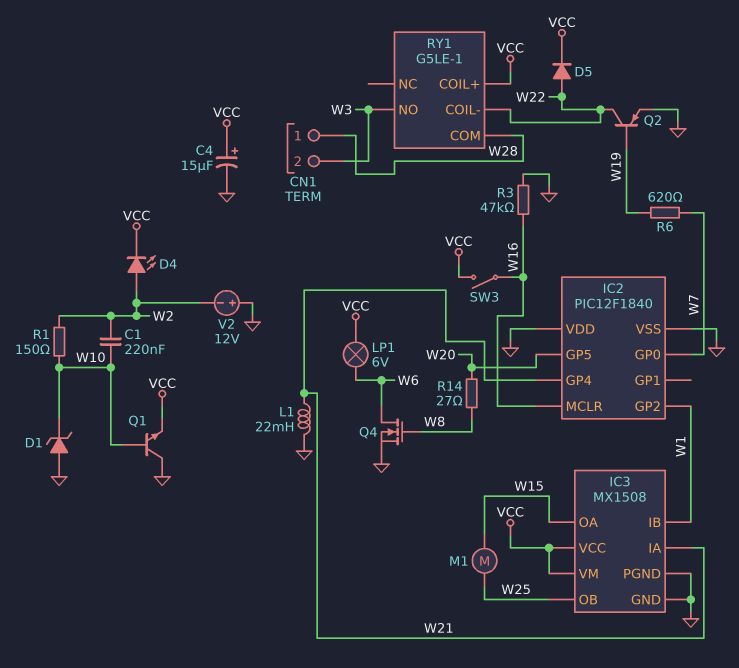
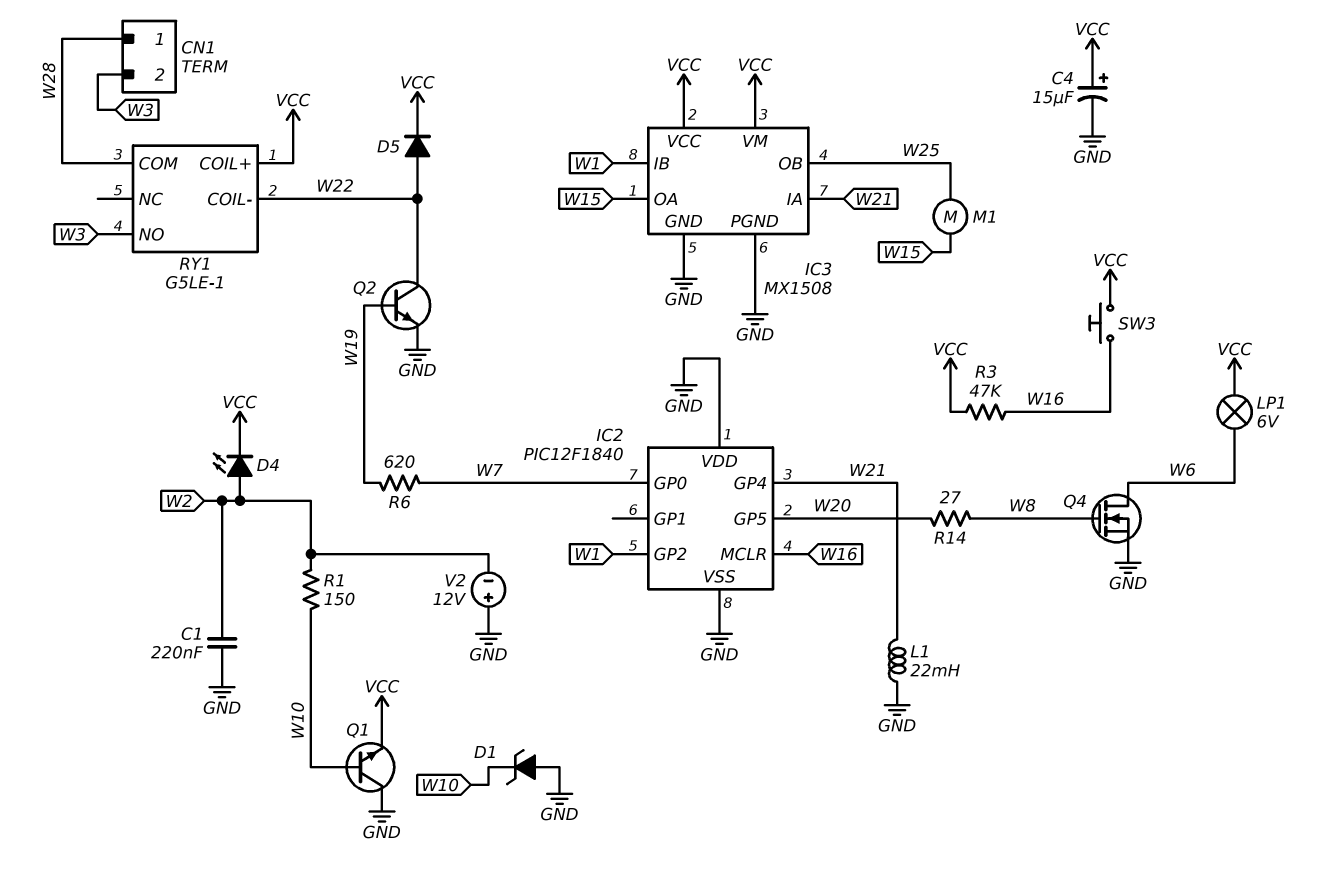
C1: 220nF (W2, W10) -> 220nF (GND, W2)
Q2: PNP (B W19, C W22, E GND) -> NPN (B W19, C W22, E GND)
R3: 47k (GND, W16) -> 47k (VCC, W16)
SW3: switch (VCC, W16) -> button (VCC, W16)

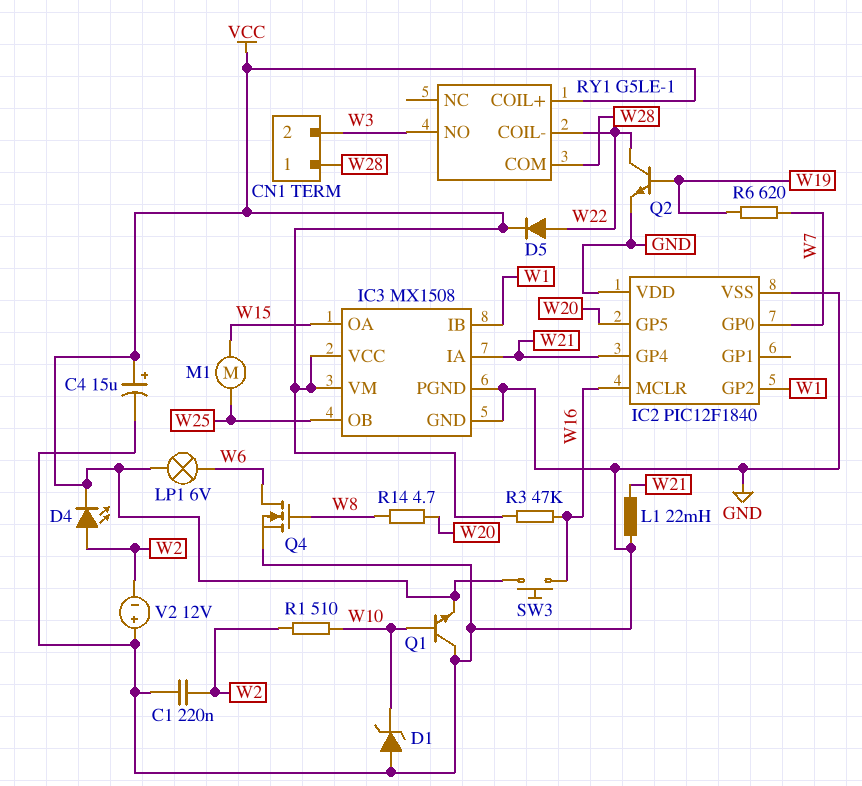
R1: 150 (W2, W10) -> 510 (W2, W10)
R14: 27 (W8, W20) -> 4.7 (W8, W20)

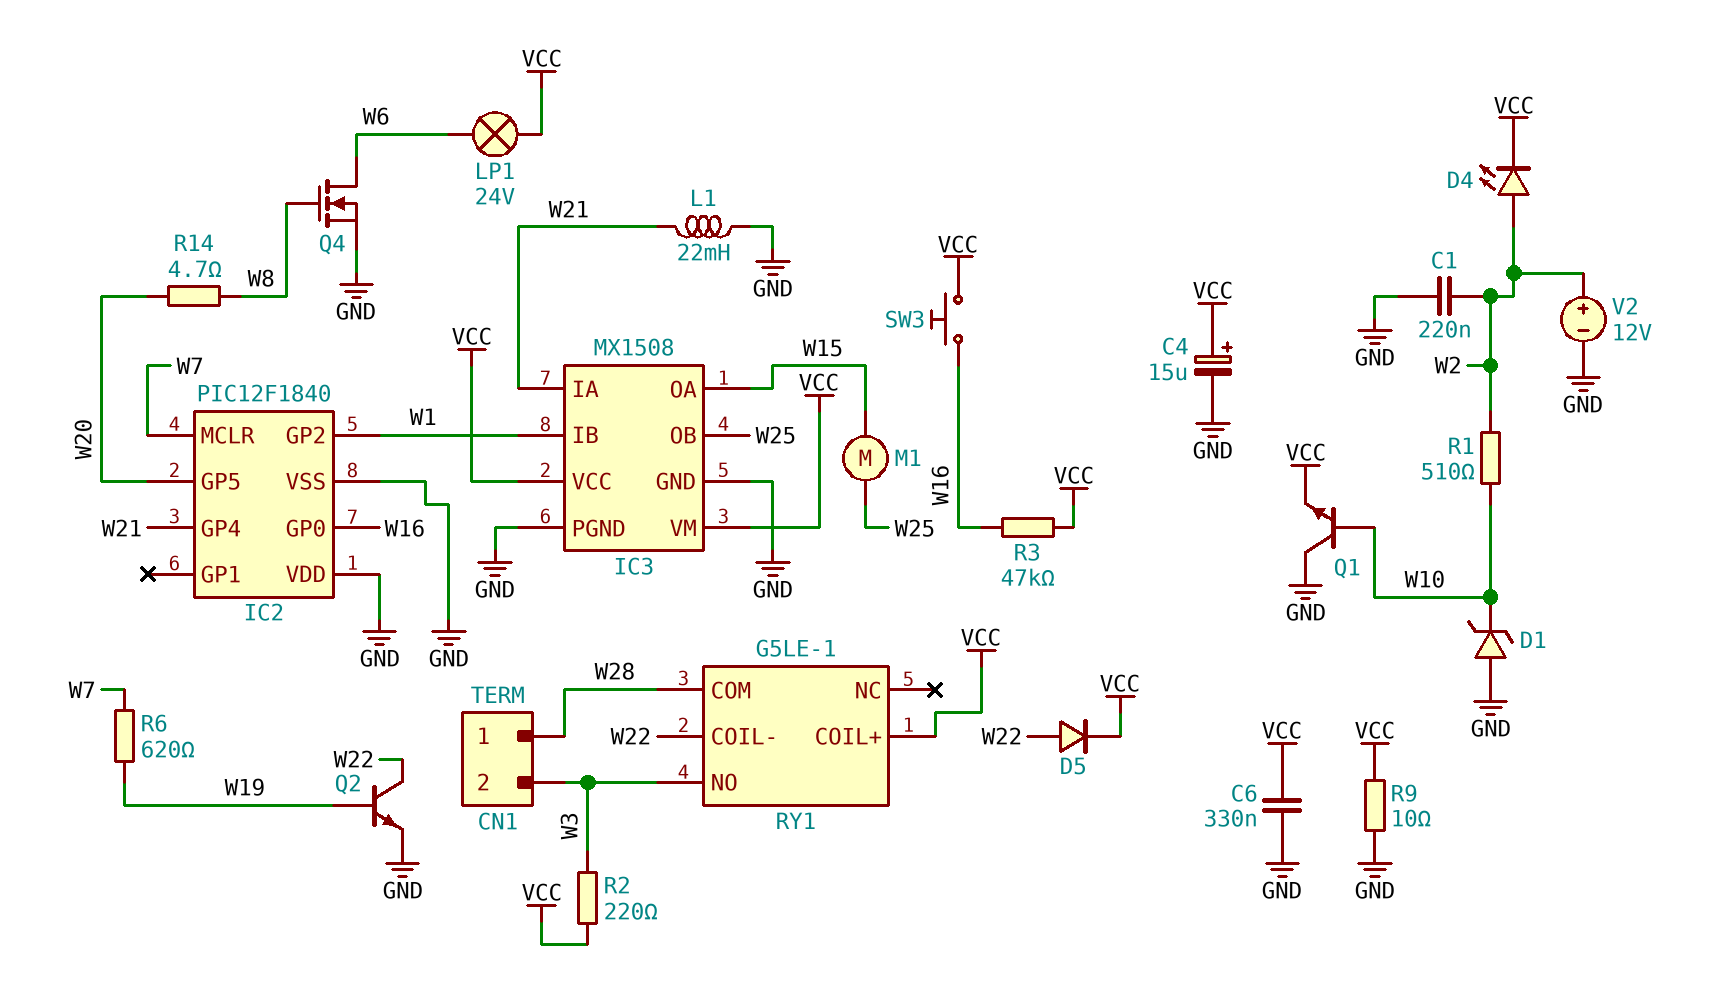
C6: none -> 330nF (GND, VCC)
IC2 pin GP0: W7 -> W16
IC2 pin MCLR: W16 -> W7
LP1: lamp 6V (VCC, W6) -> lamp 24V (VCC, W6)
R2: none -> 220 (VCC, W3)
R9: none -> 10 (GND, VCC)
V2: 12V (plus GND, minus W2) -> 12V (plus W2, minus GND)

